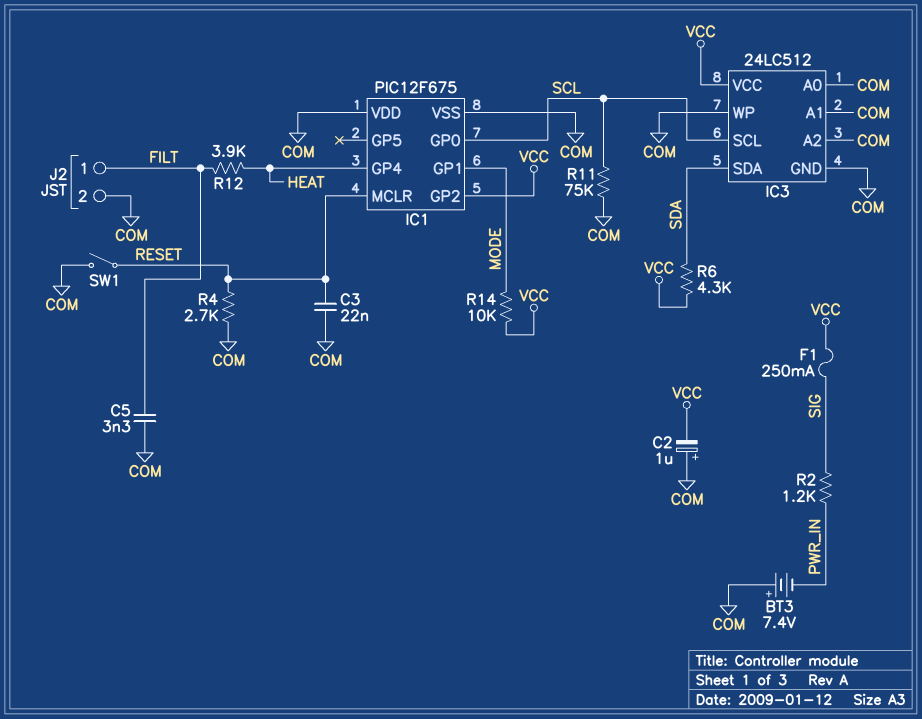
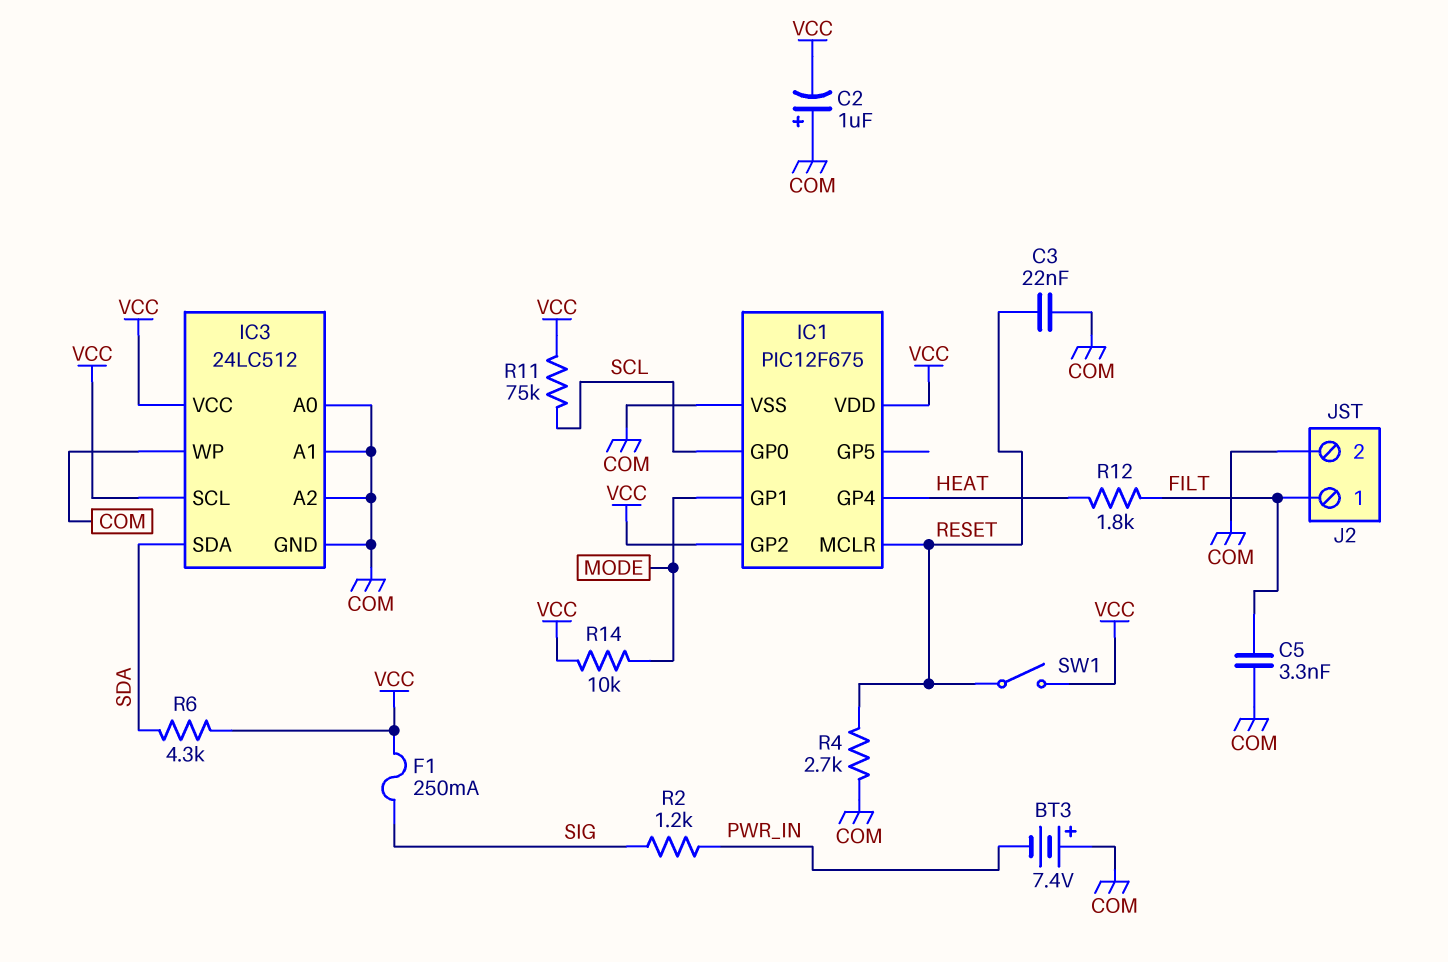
IC1 pin VDD: COM -> VCC
IC3 pin SCL: SCL -> VCC
R11: 75k (COM, SCL) -> 75k (SCL, VCC)
R12: 3.9k (FILT, HEAT) -> 1.8k (FILT, HEAT)
SW1: switch (COM, RESET) -> switch (RESET, VCC)

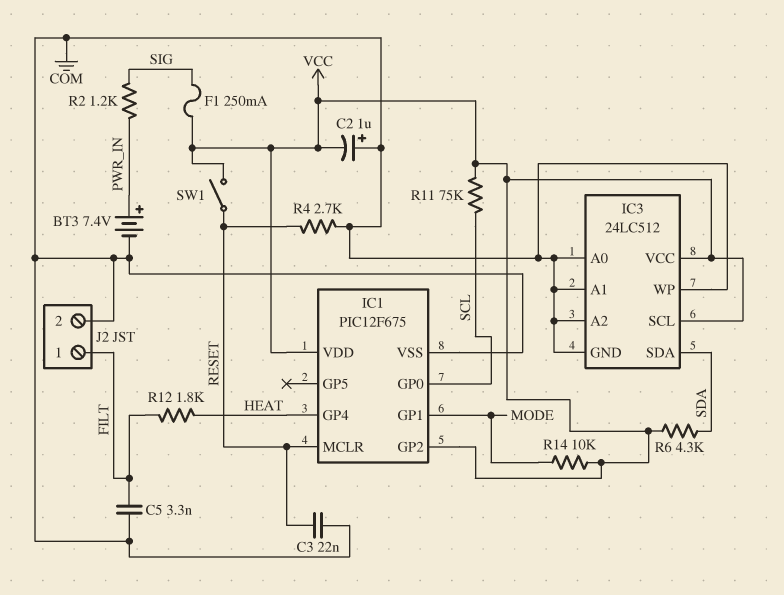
BT3: 7.4V (plus COM, minus PWR_IN) -> 7.4V (plus PWR_IN, minus COM)

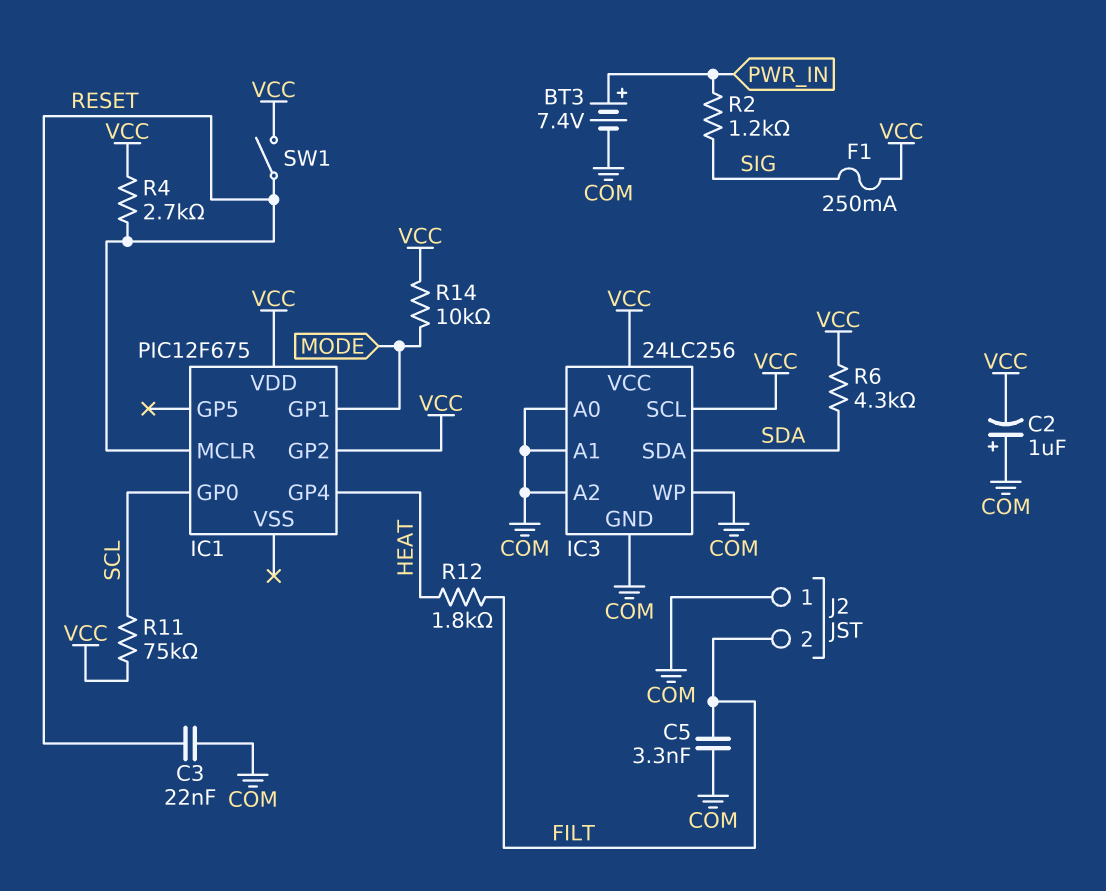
IC1 pin VSS: COM -> none
IC3: 24LC512 -> 24LC256
J2 pin 1: FILT -> COM
J2 pin 2: COM -> FILT
R4: 2.7k (COM, RESET) -> 2.7k (RESET, VCC)

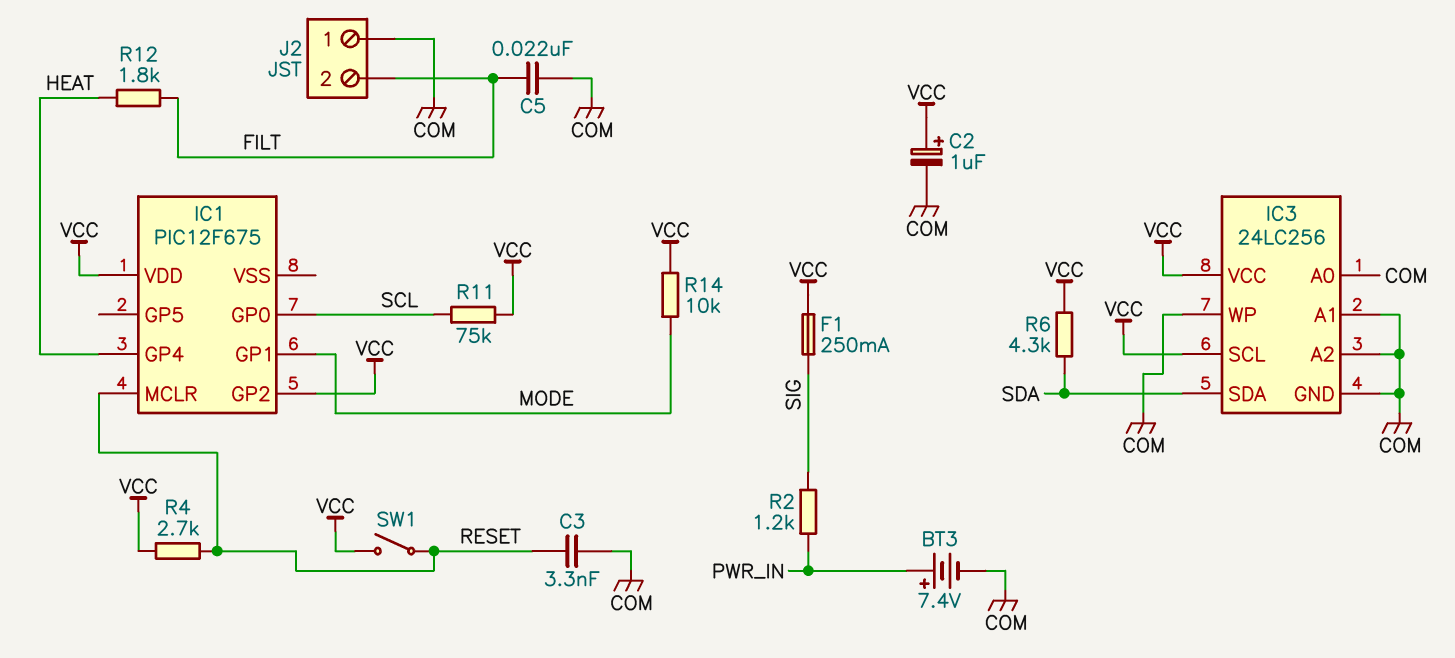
C2: 1uF (plus COM, minus VCC) -> 1uF (plus VCC, minus COM)
C3: 22nF (COM, RESET) -> 3.3nF (COM, RESET)
C5: 3.3nF (COM, FILT) -> 22nF (COM, FILT)

